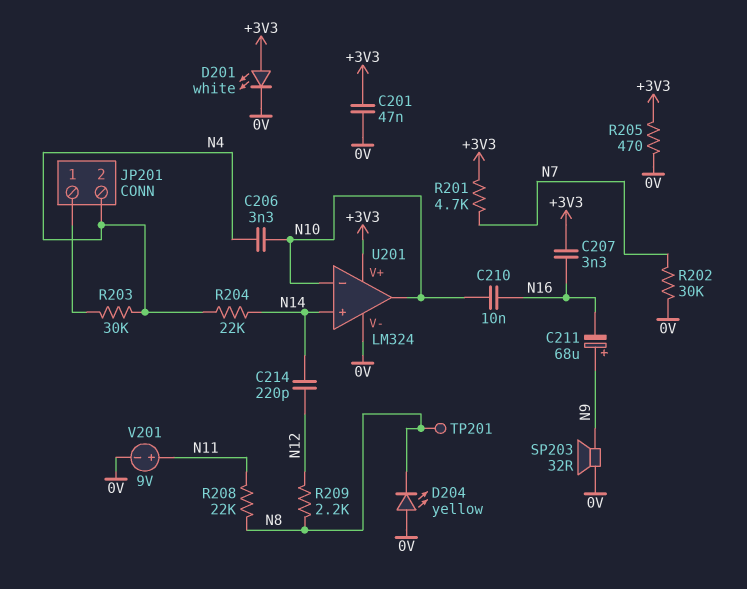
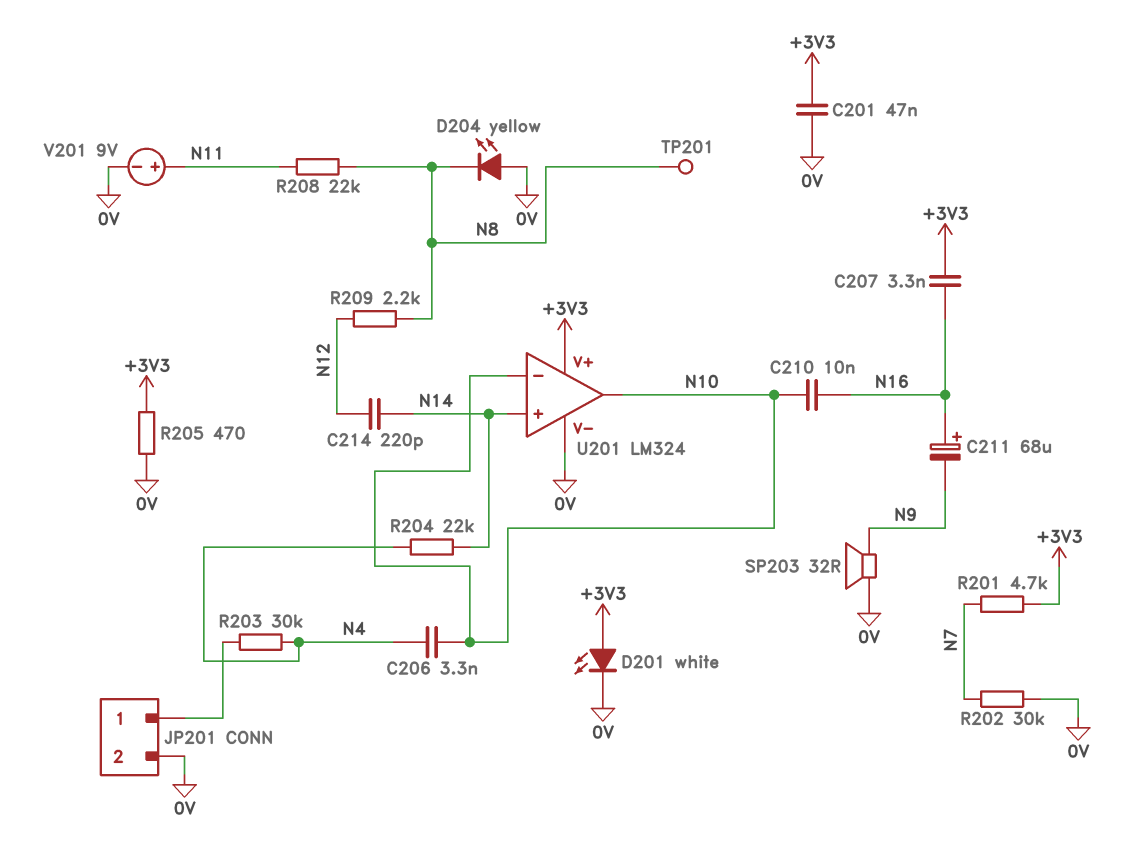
C211: 68uF (plus N9, minus N16) -> 68uF (plus N16, minus N9)
JP201 pin 2: N4 -> 0V

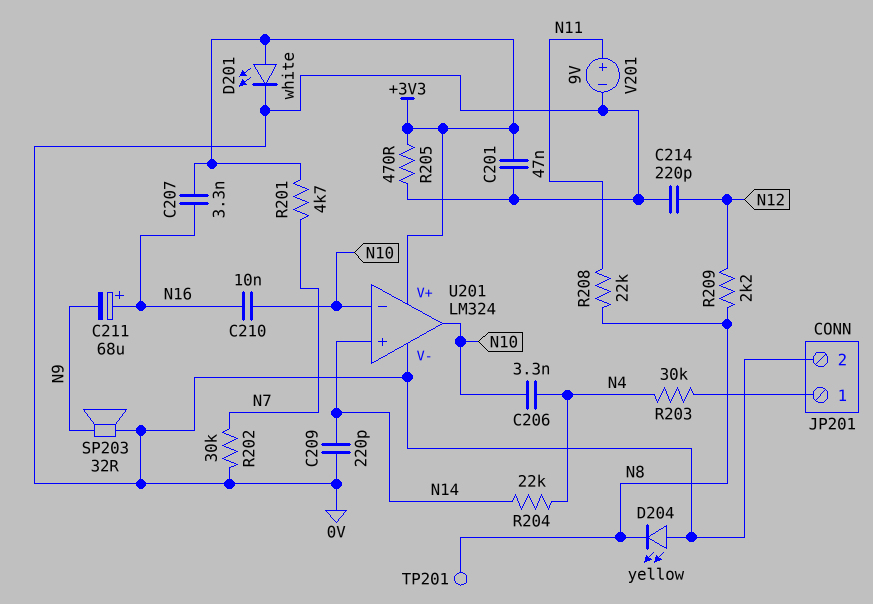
C209: none -> 220pF (0V, N14)
C214: 220pF (N12, N14) -> 220pF (0V, N12)

